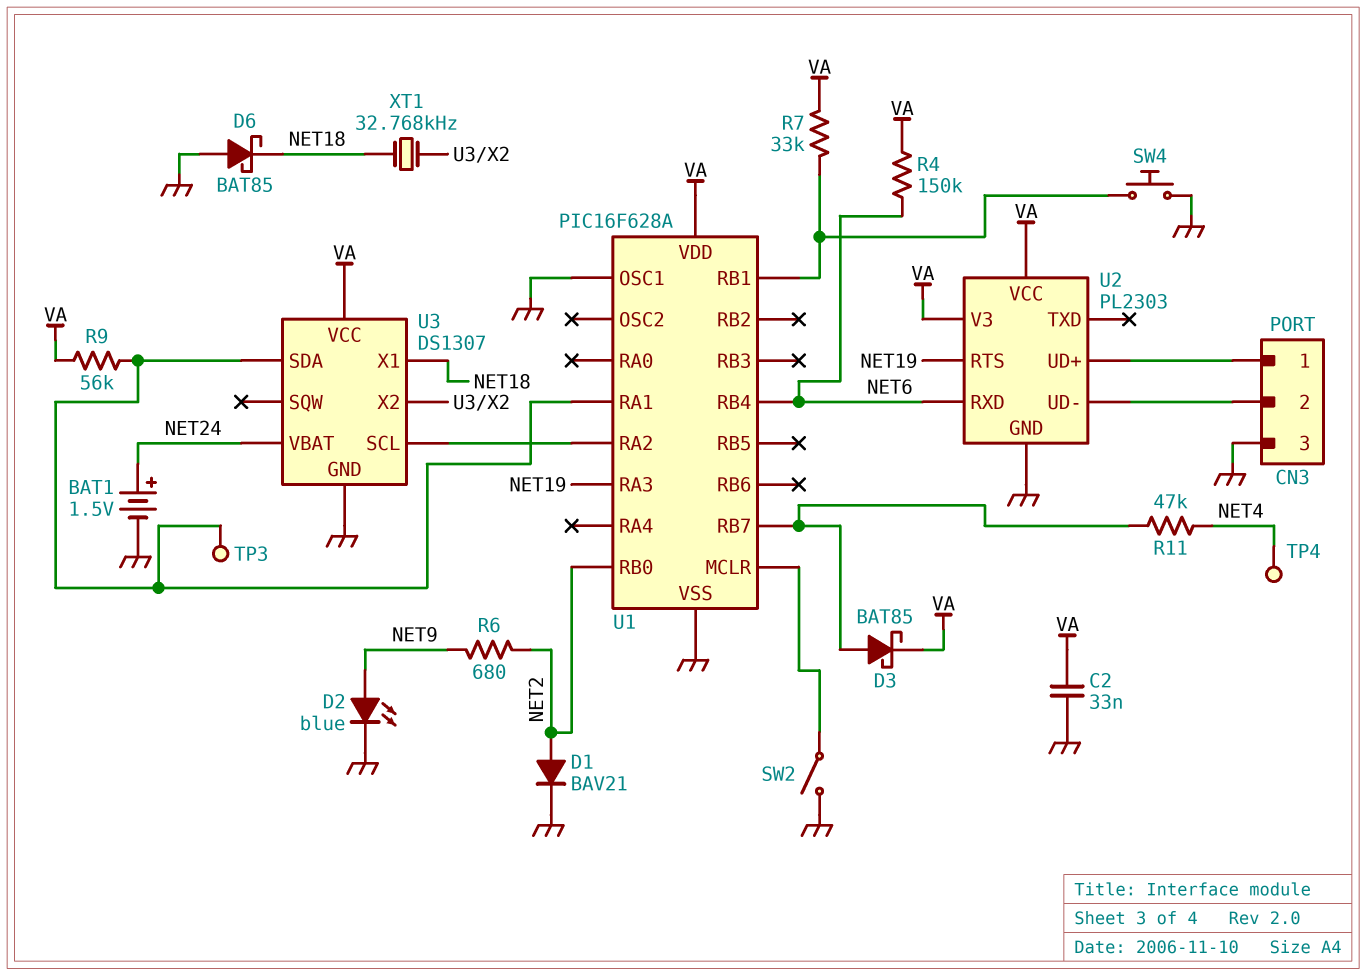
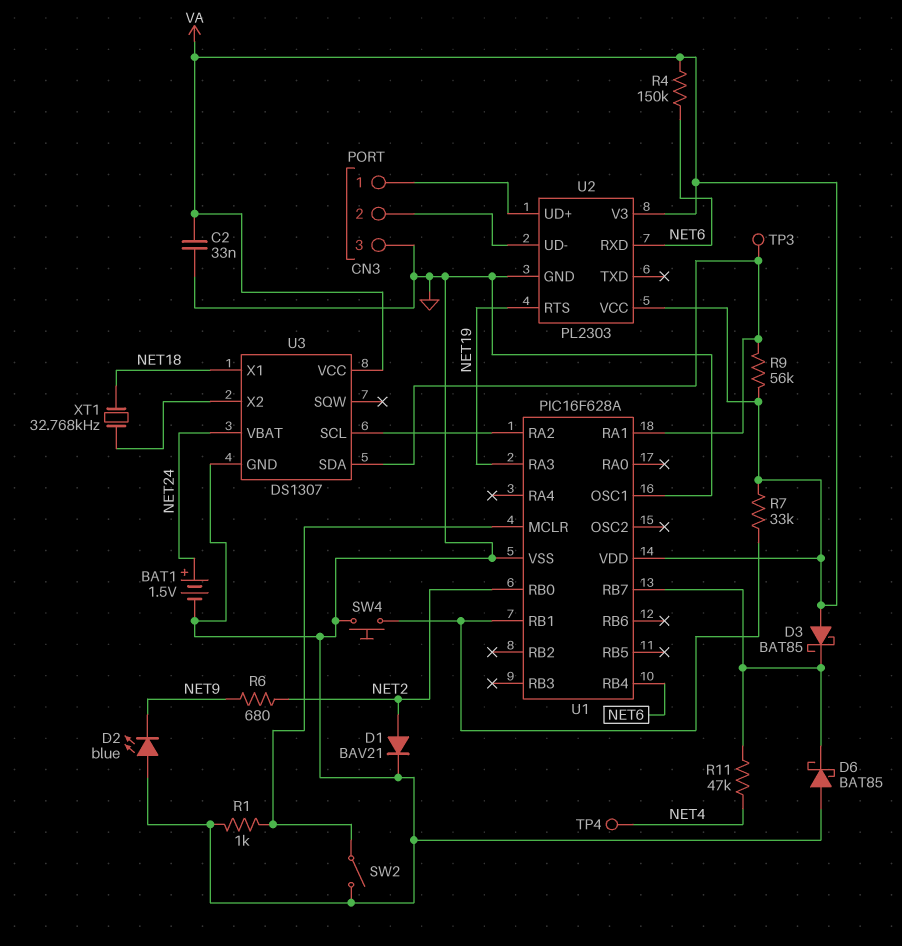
D2: LED blue (A NET9, K GND) -> LED blue (A GND, K NET9)
D3: schottky BAT85 (A U1/RB7, K VA) -> schottky BAT85 (A VA, K U1/RB7)
D6: schottky BAT85 (A GND, K NET18) -> schottky BAT85 (A GND, K U1/RB7)
R1: none -> 1k (GND, U1/MCLR)

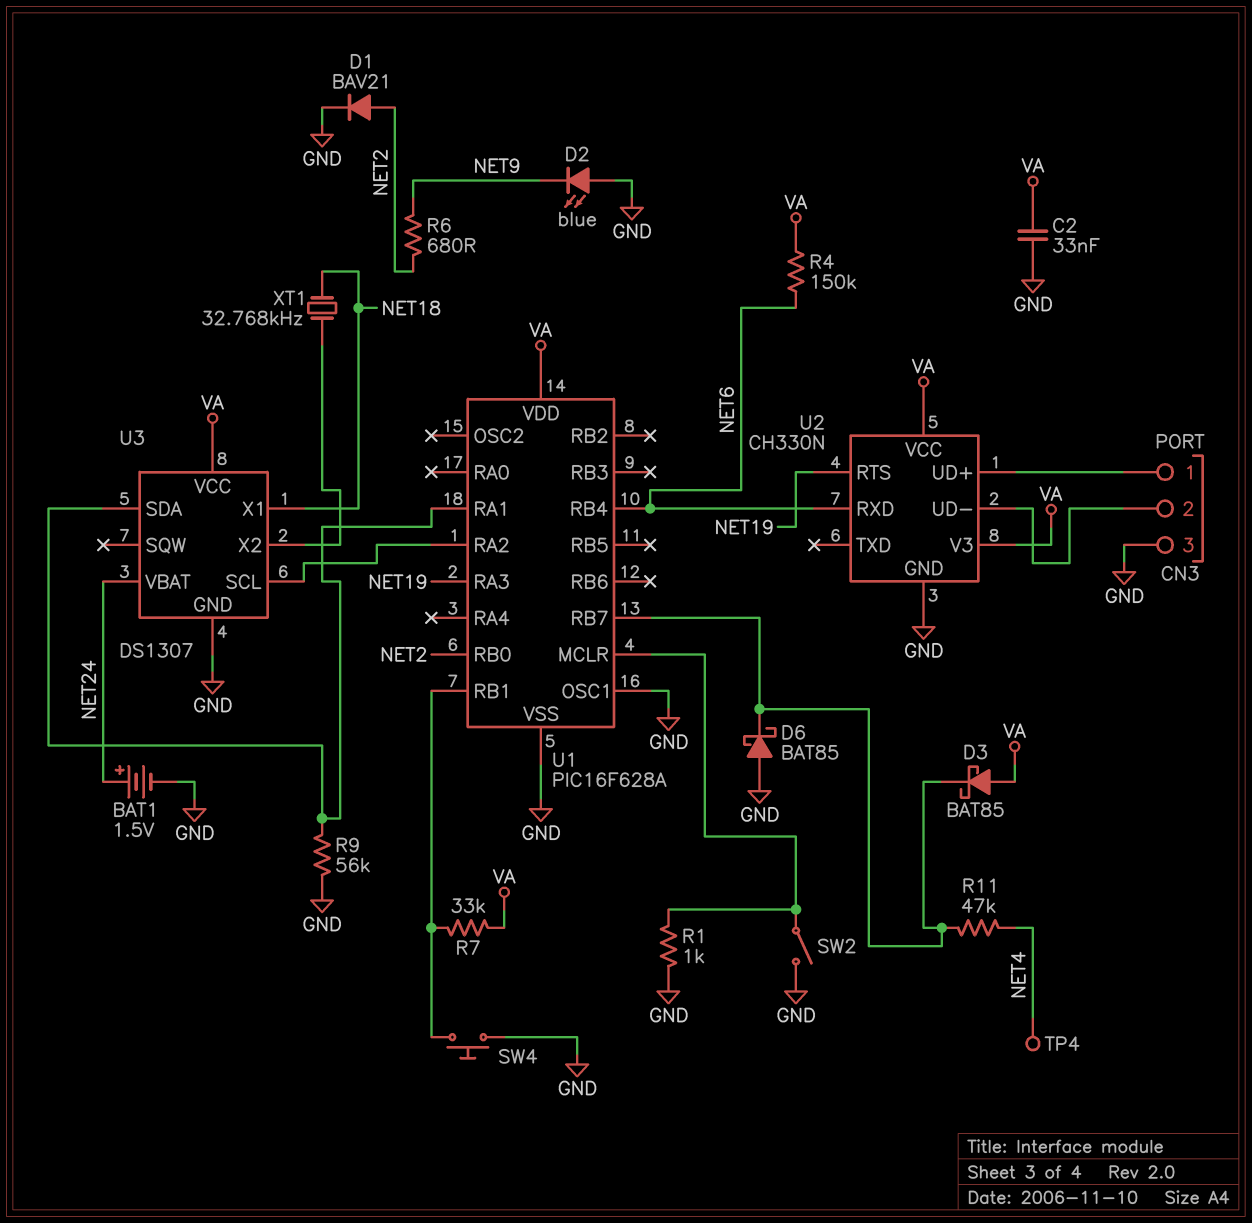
R9: 56k (U1/RA1, VA) -> 56k (GND, U1/RA1)
TP3: test point (U1/RA1) -> none
U2: PL2303 -> CH330N

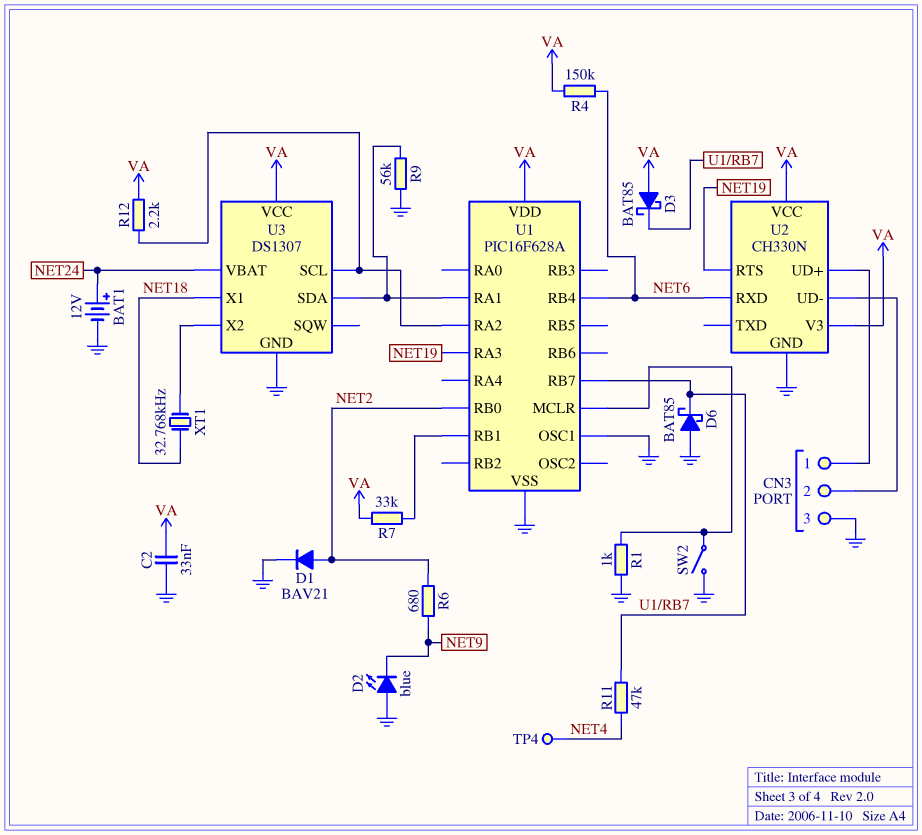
BAT1: 1.5V (plus NET24, minus GND) -> 12V (plus NET24, minus GND)
R12: none -> 2.2k (U1/RA2, VA)
SW4: button (GND, U1/RB1) -> none

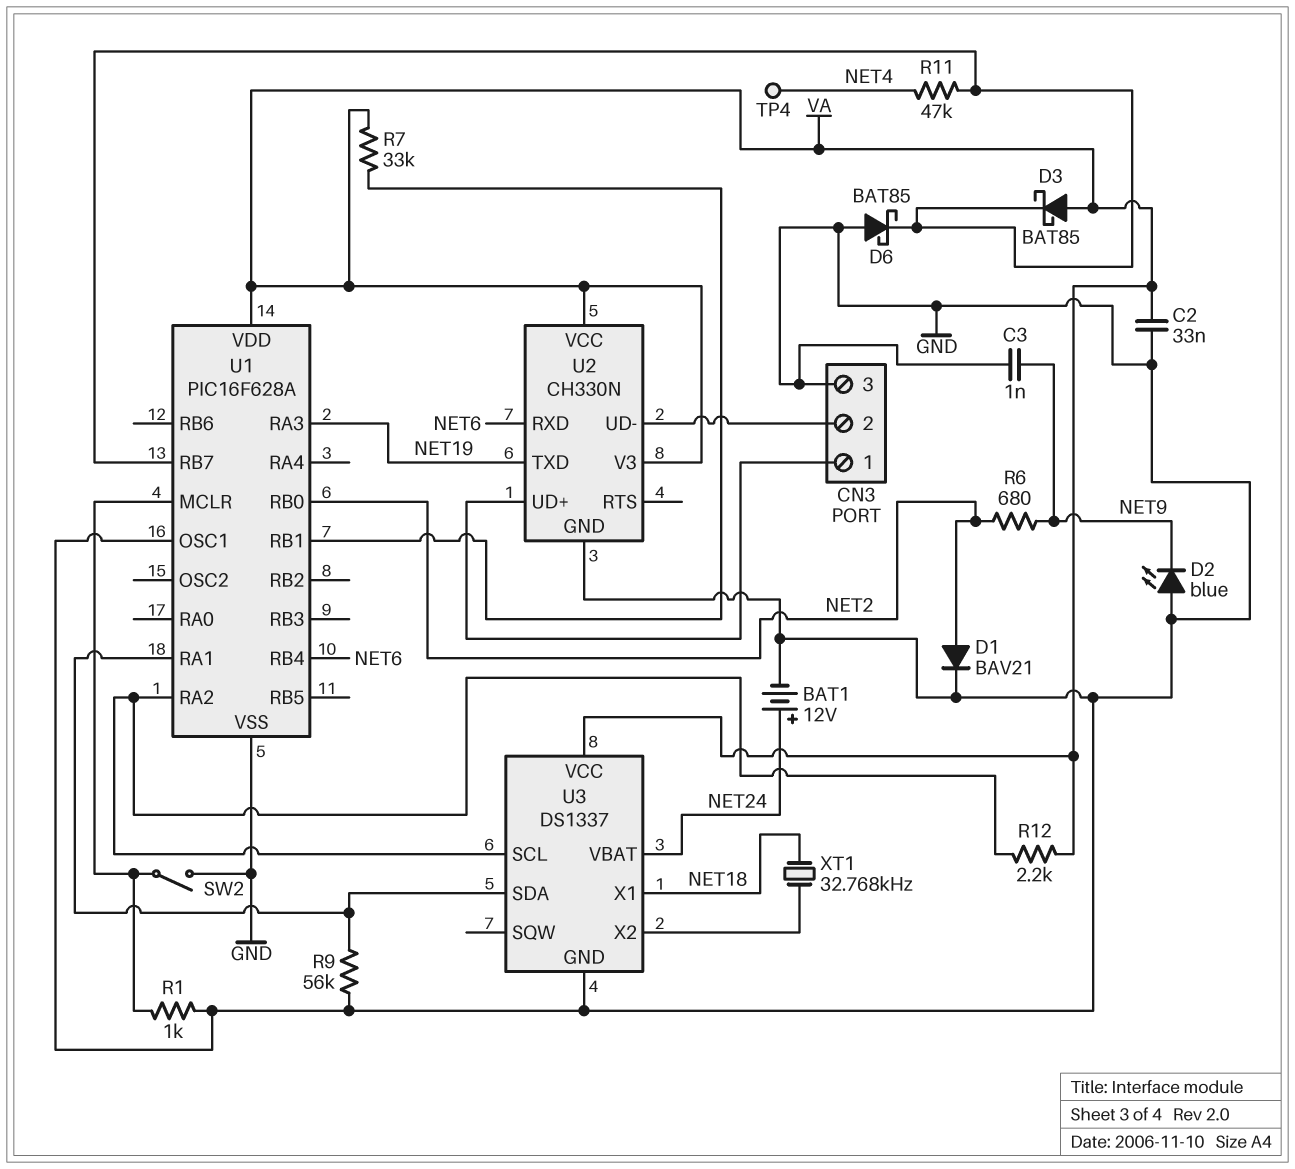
C3: none -> 1nF (GND, NET9)
R4: 150k (NET6, VA) -> none
U2 pin RTS: NET19 -> none
U2 pin TXD: none -> NET19
U3: DS1307 -> DS1337

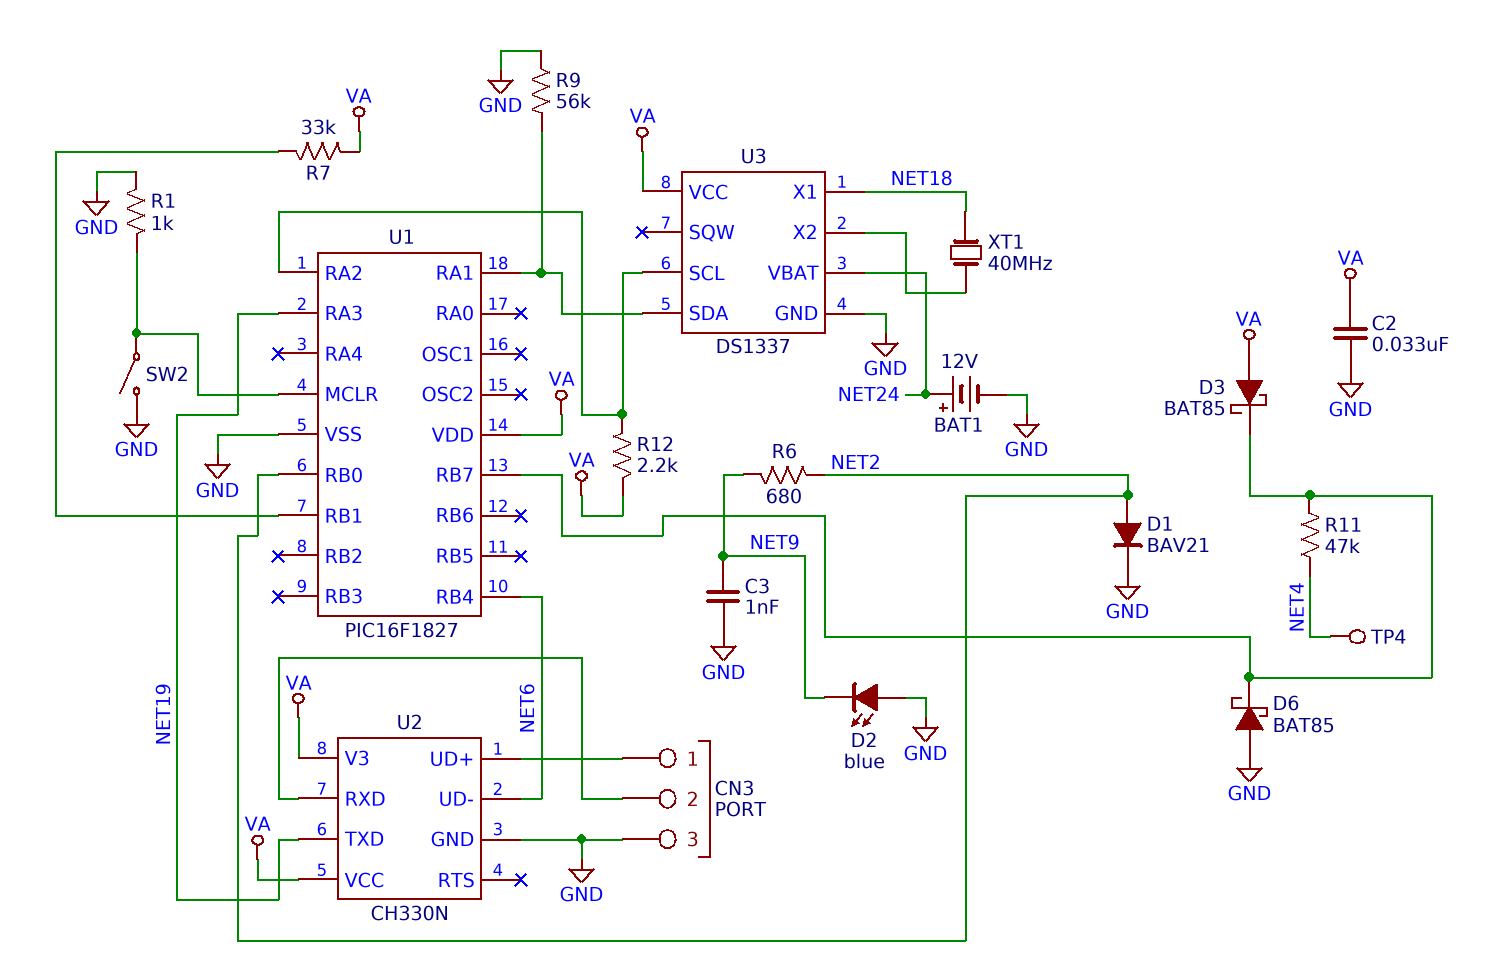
U1: PIC16F628A -> PIC16F1827
U1 pin OSC1: GND -> none
U2 pin RXD: NET6 -> CN3/2
U2 pin UD-: CN3/2 -> NET6
XT1: 32.768kHz (NET18, U3/X2) -> 40MHz (NET18, U3/X2)

